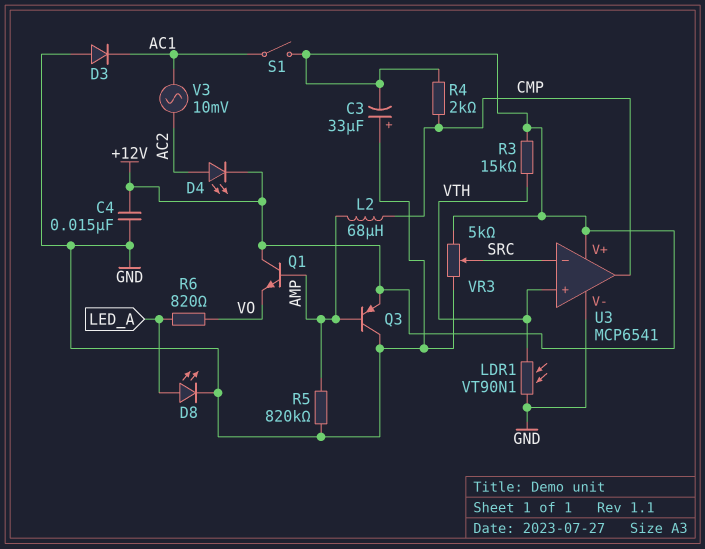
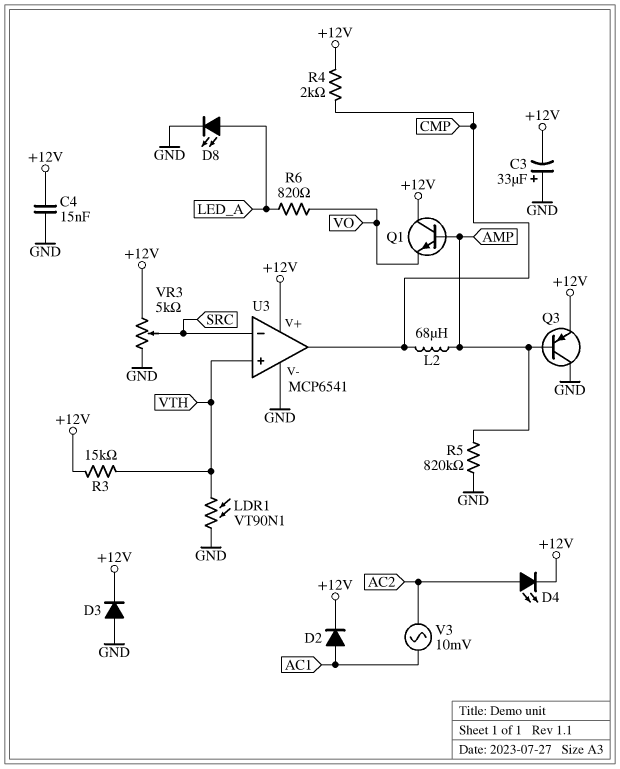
D2: none -> diode (A AC1, K +12V)
D3: diode (A GND, K AC1) -> diode (A GND, K +12V)
S1: switch (+12V, AC1) -> none

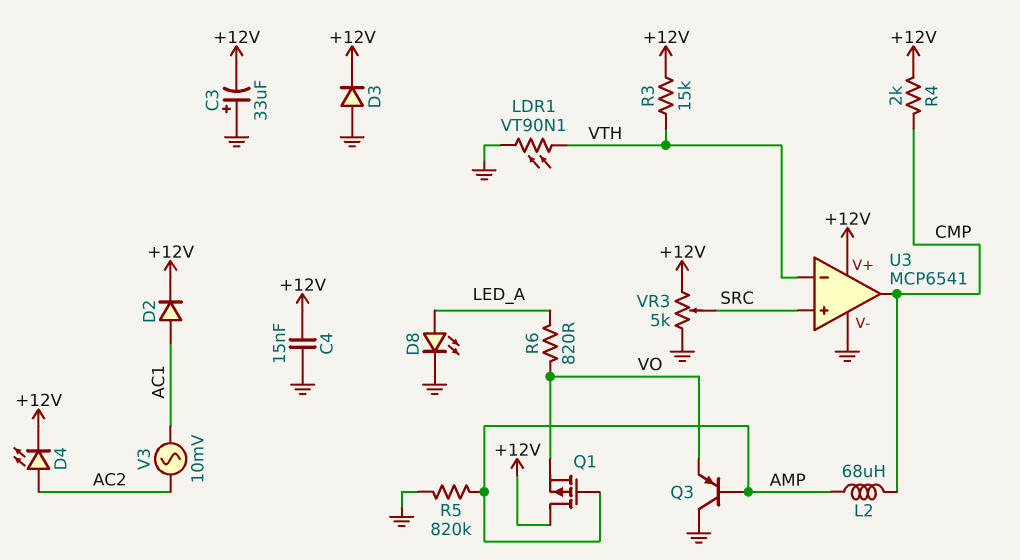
Q1: NPN (B AMP, C +12V, E VO) -> PMOS (G AMP, D +12V, S VO)
Q3: PNP (B AMP, C GND, E +12V) -> PNP (B AMP, C GND, E VO)
U3 pin in+: VTH -> SRC
U3 pin in-: SRC -> VTH

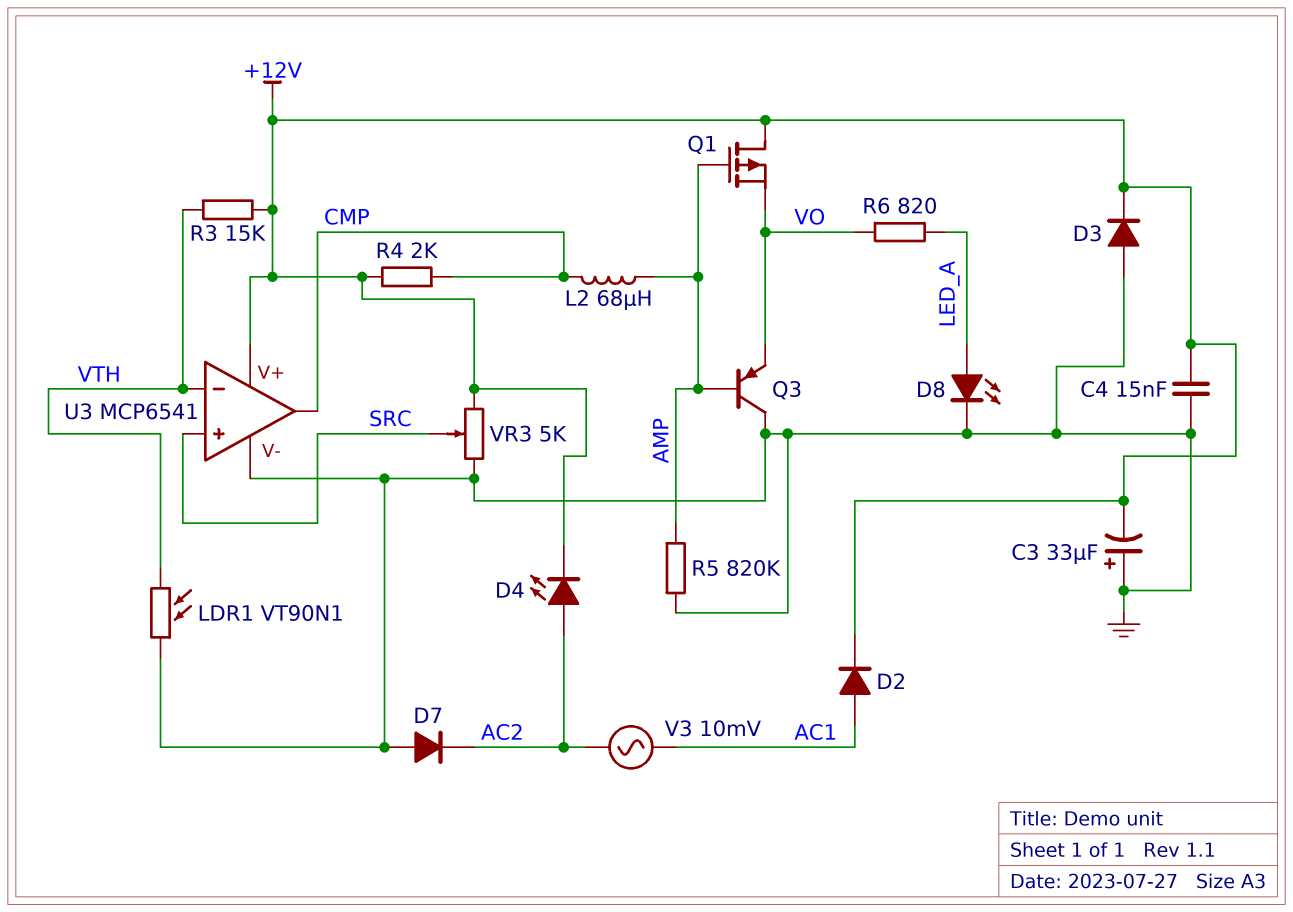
D7: none -> diode (A GND, K AC2)

